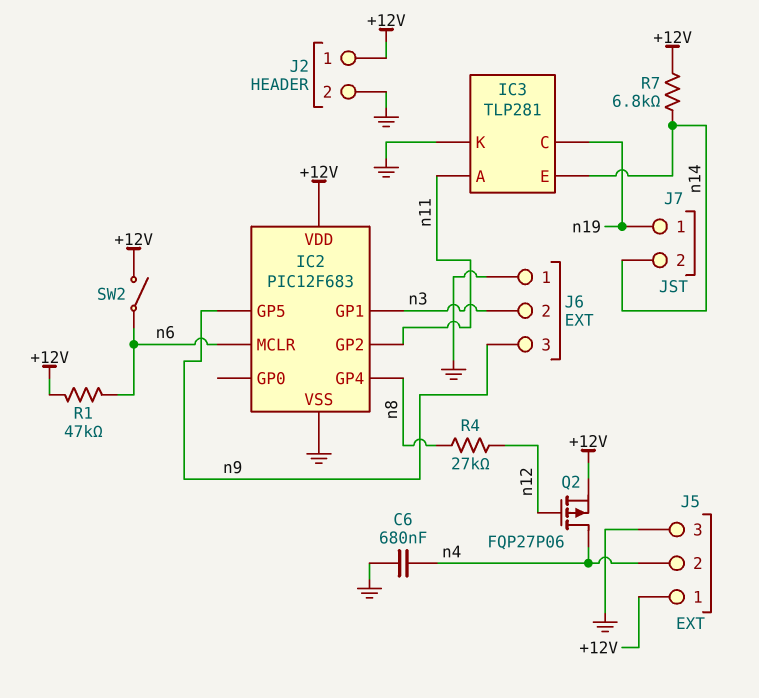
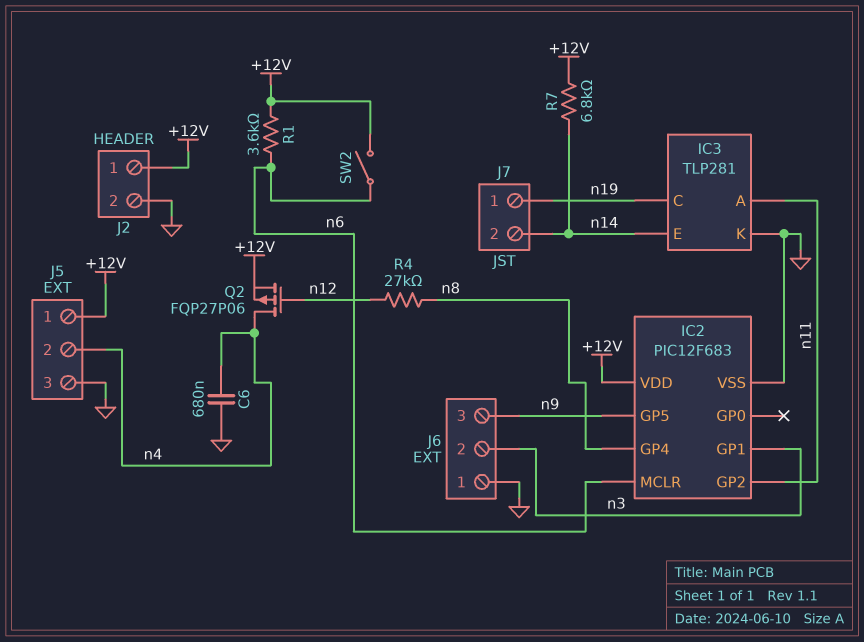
R1: 47k (+12V, n6) -> 3.6k (+12V, n6)

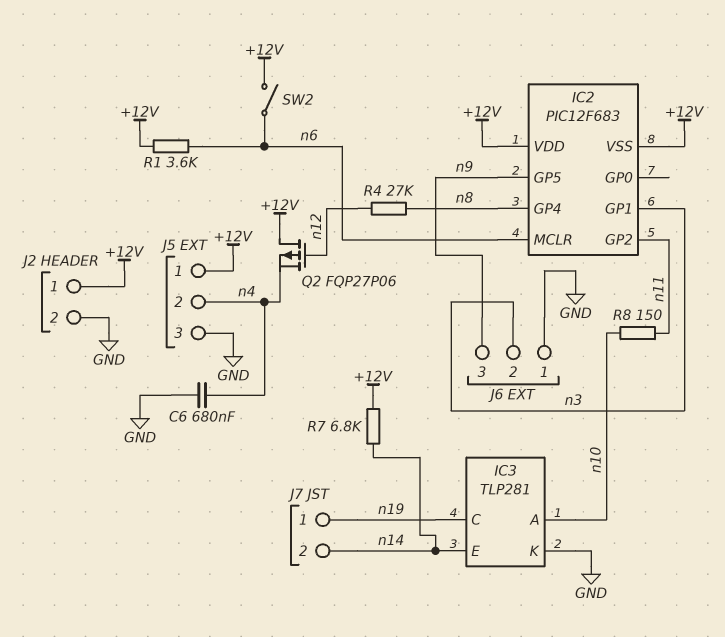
IC2 pin VSS: GND -> +12V
IC3 pin A: n11 -> n10
Q2: PMOS FQP27P06 (G n12, D n4, S +12V) -> PMOS FQP27P06 (G n12, D +12V, S n4)
R8: none -> 150 (n10, n11)

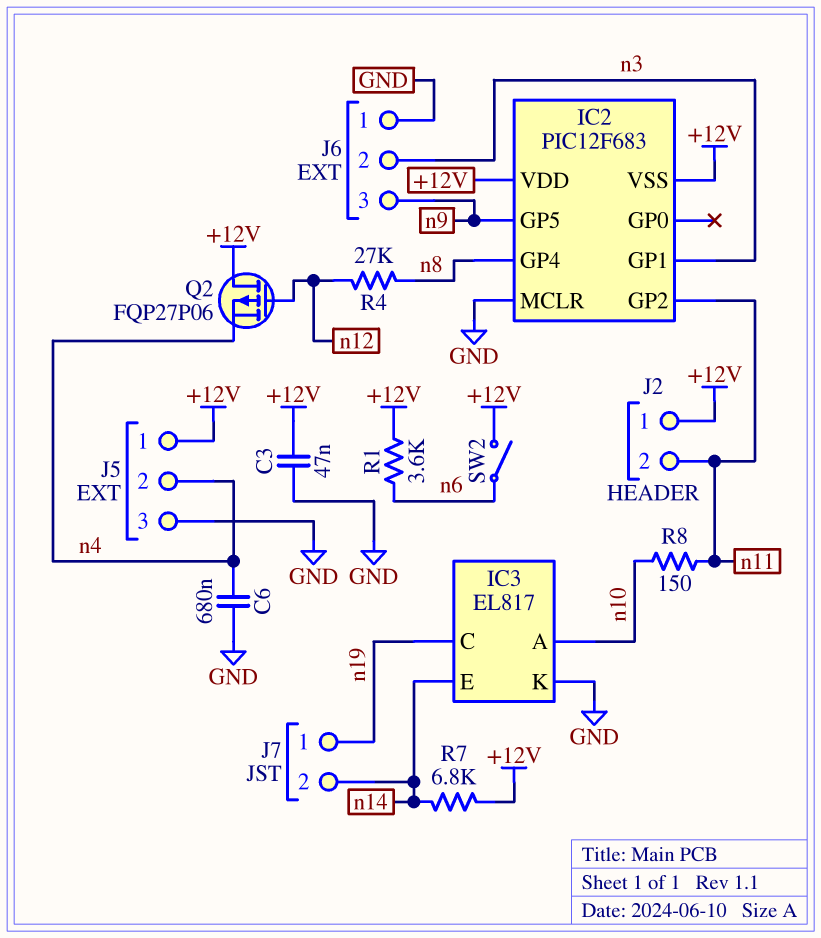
C3: none -> 47nF (+12V, GND)
IC2 pin MCLR: n6 -> GND
IC3: TLP281 -> EL817
J2 pin 2: GND -> n11

